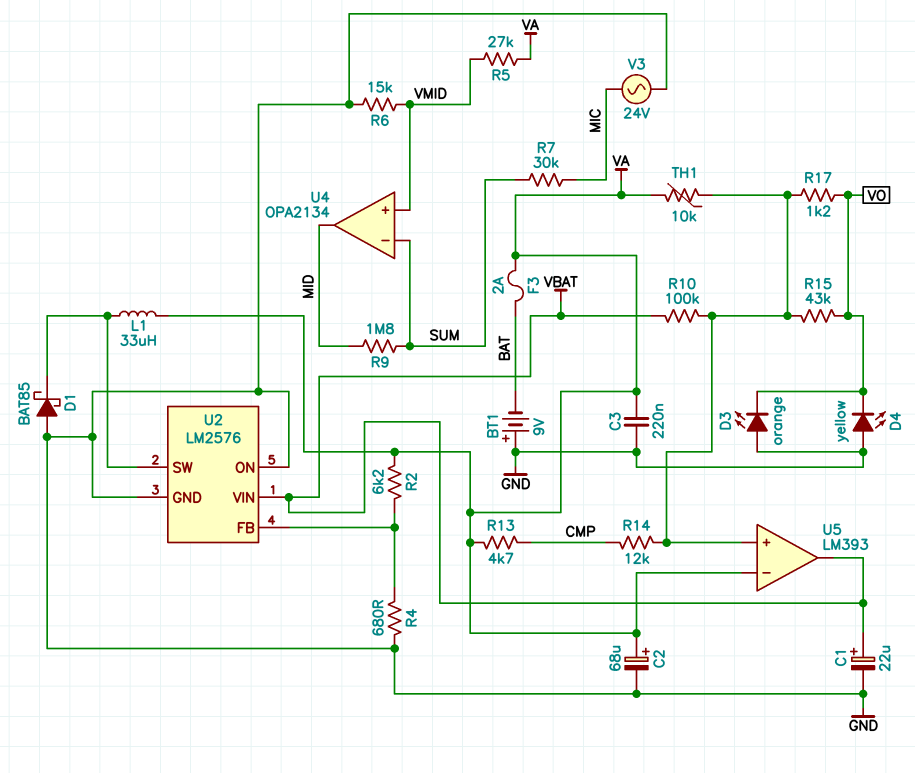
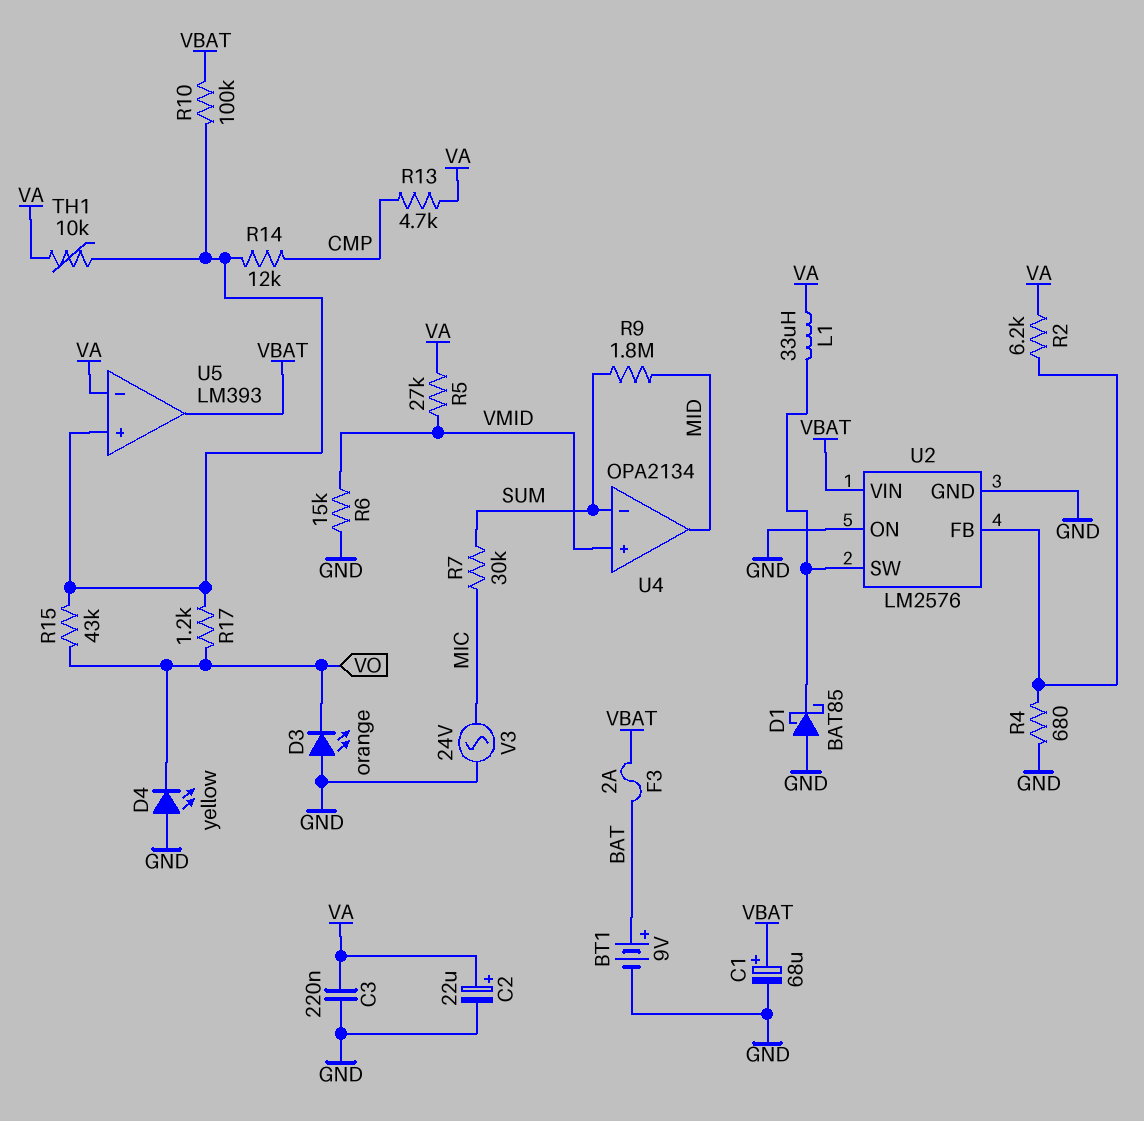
BT1: 9V (plus GND, minus BAT) -> 9V (plus BAT, minus GND)
C1: 22uF (plus VBAT, minus GND) -> 68uF (plus VBAT, minus GND)
C2: 68uF (plus VA, minus GND) -> 22uF (plus VA, minus GND)
F3: 2A (BAT, VA) -> 2A (BAT, VBAT)

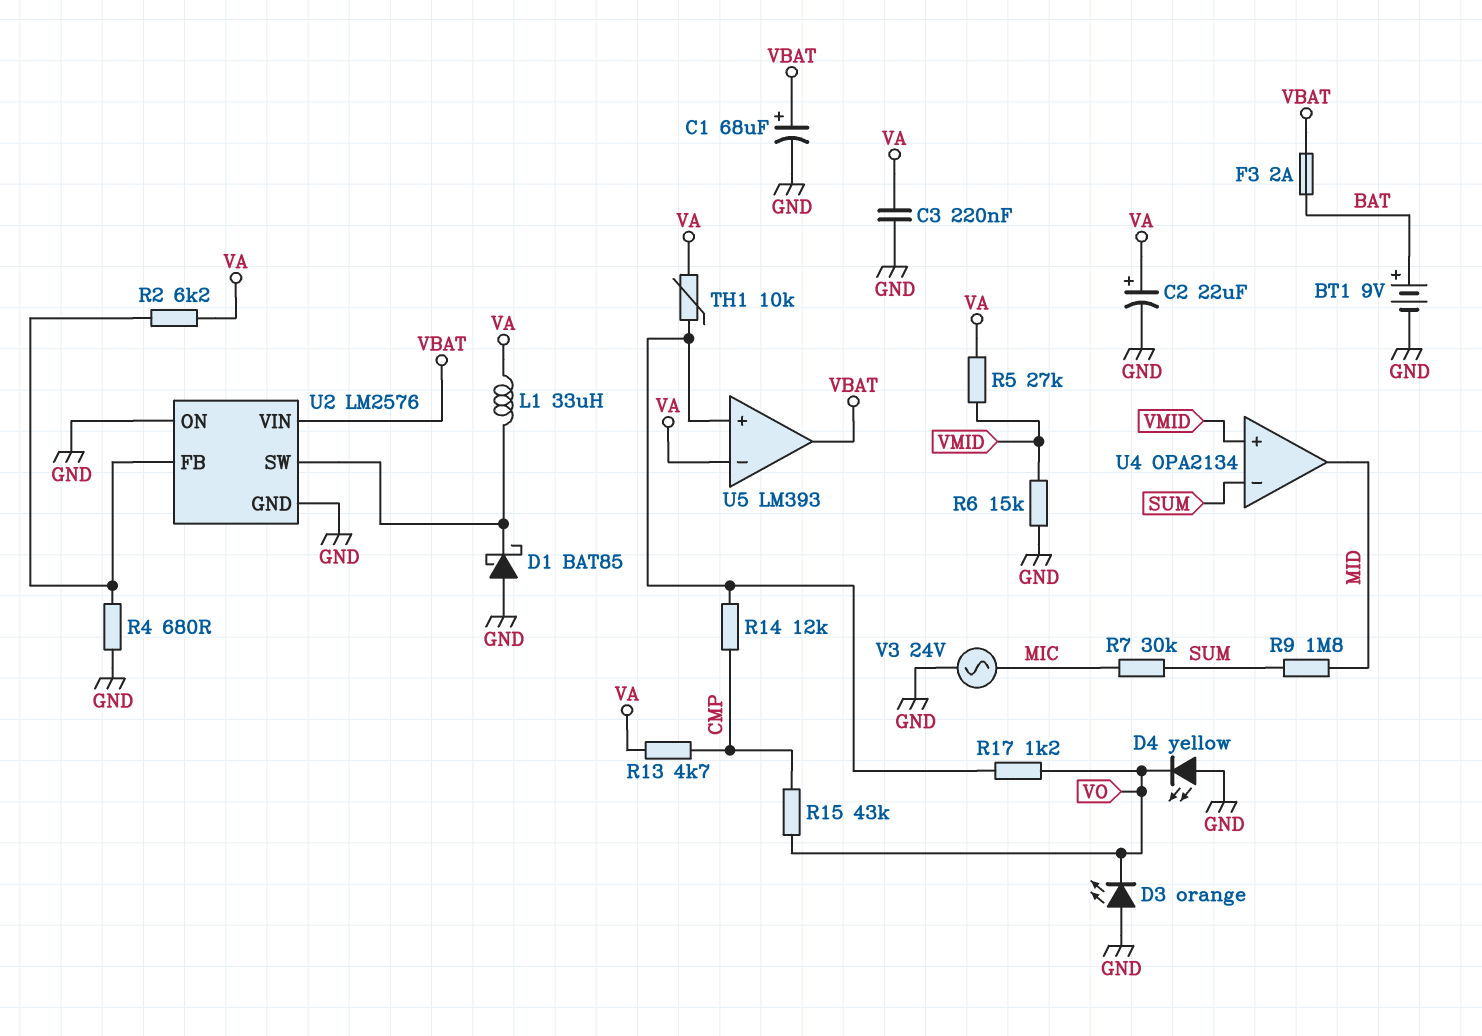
R10: 100k (U5/in+, VBAT) -> none
R15: 43k (U5/in+, VO) -> 43k (CMP, VO)

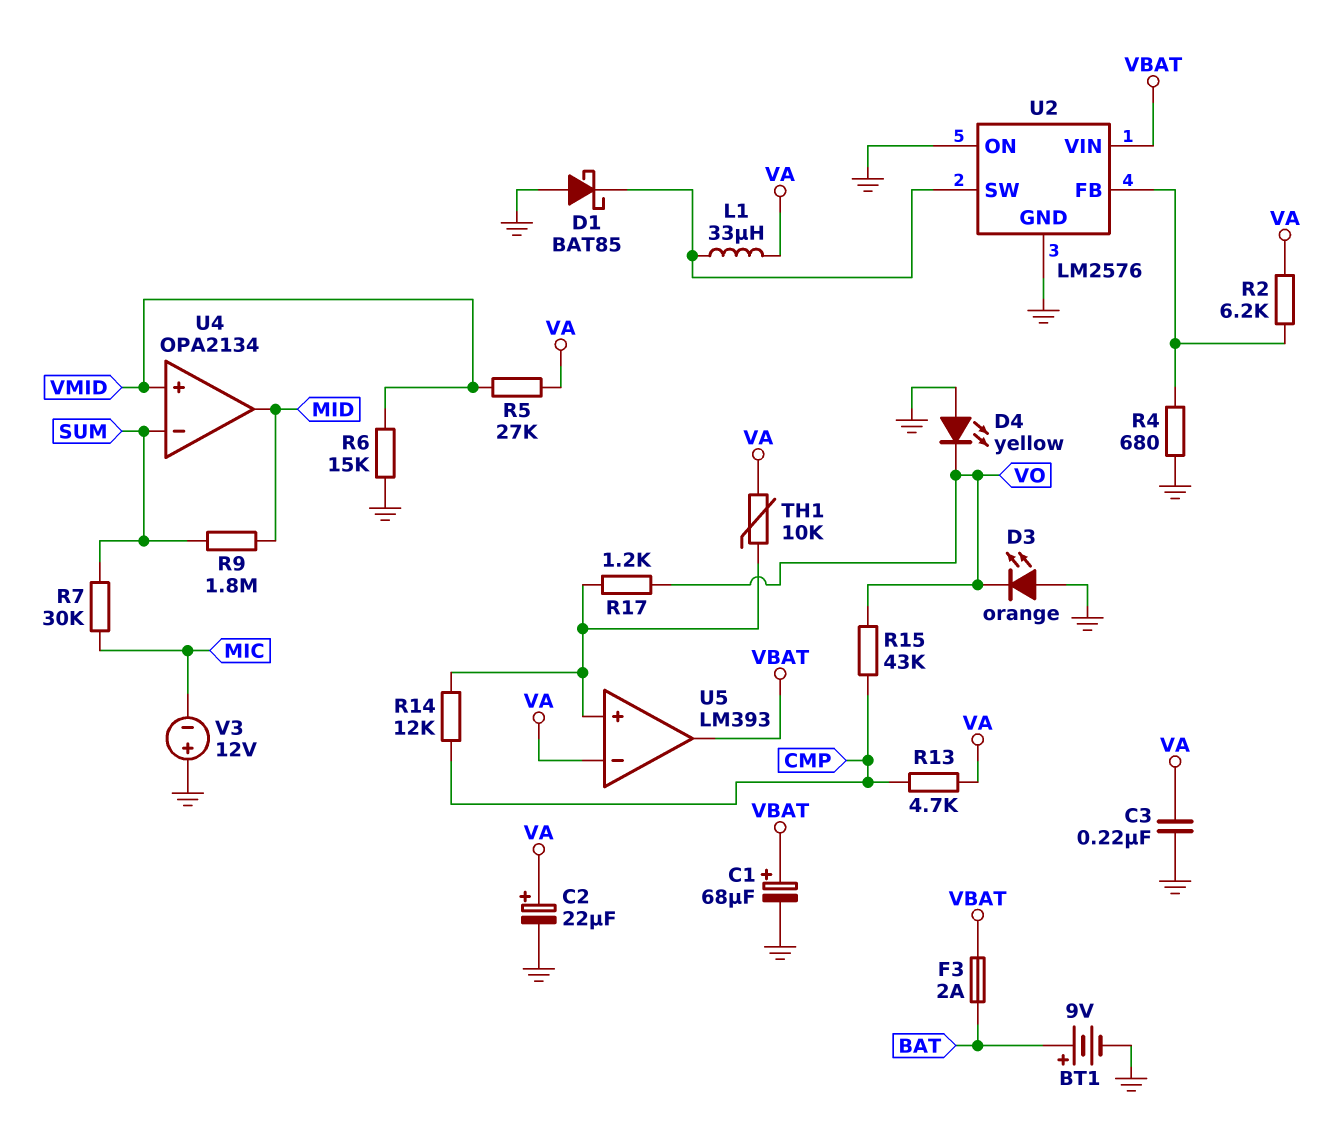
V3: AC 24V (GND, MIC) -> 12V (plus GND, minus MIC)

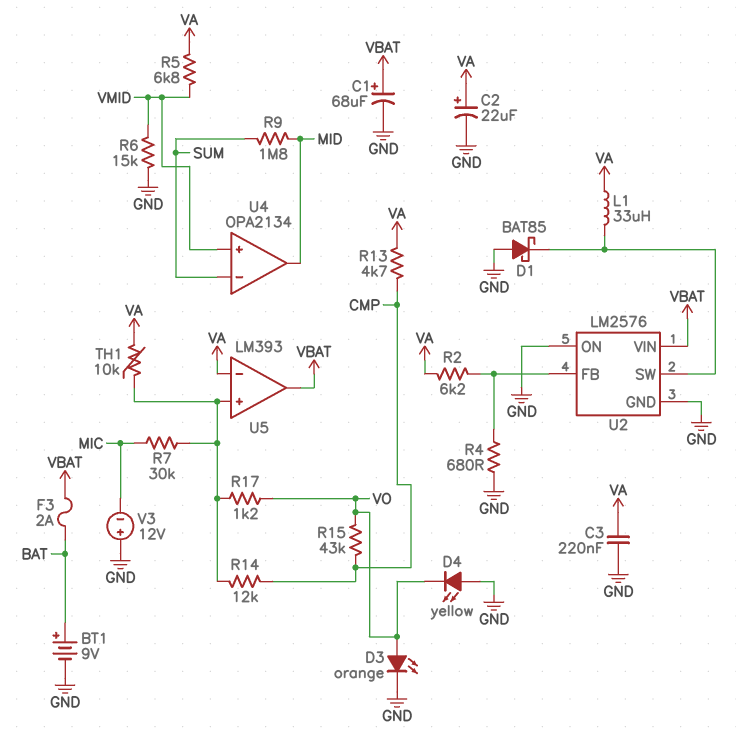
D3: LED orange (A GND, K VO) -> LED orange (A VO, K GND)
R5: 27k (VA, VMID) -> 6.8k (VA, VMID)
R7: 30k (MIC, SUM) -> 30k (MIC, U5/in+)

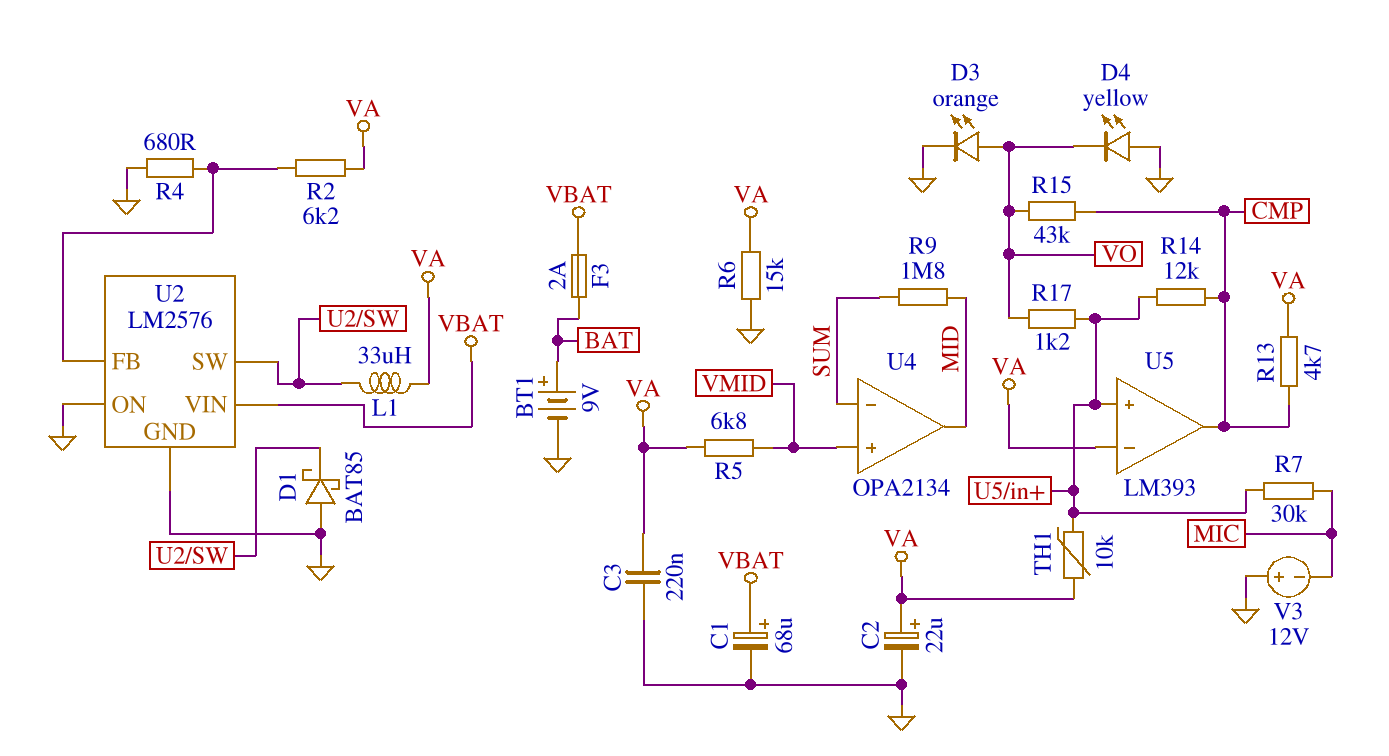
R6: 15k (GND, VMID) -> 15k (GND, VA)
U5 pin out: VBAT -> CMP

